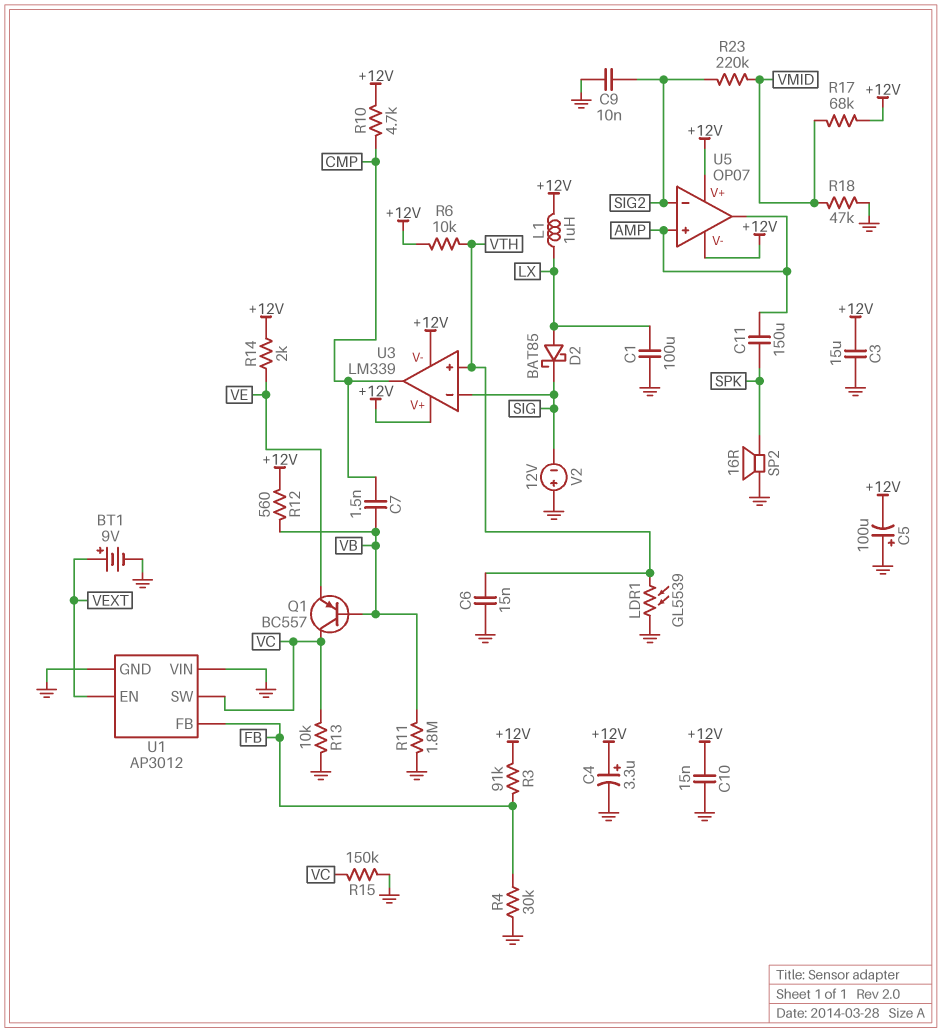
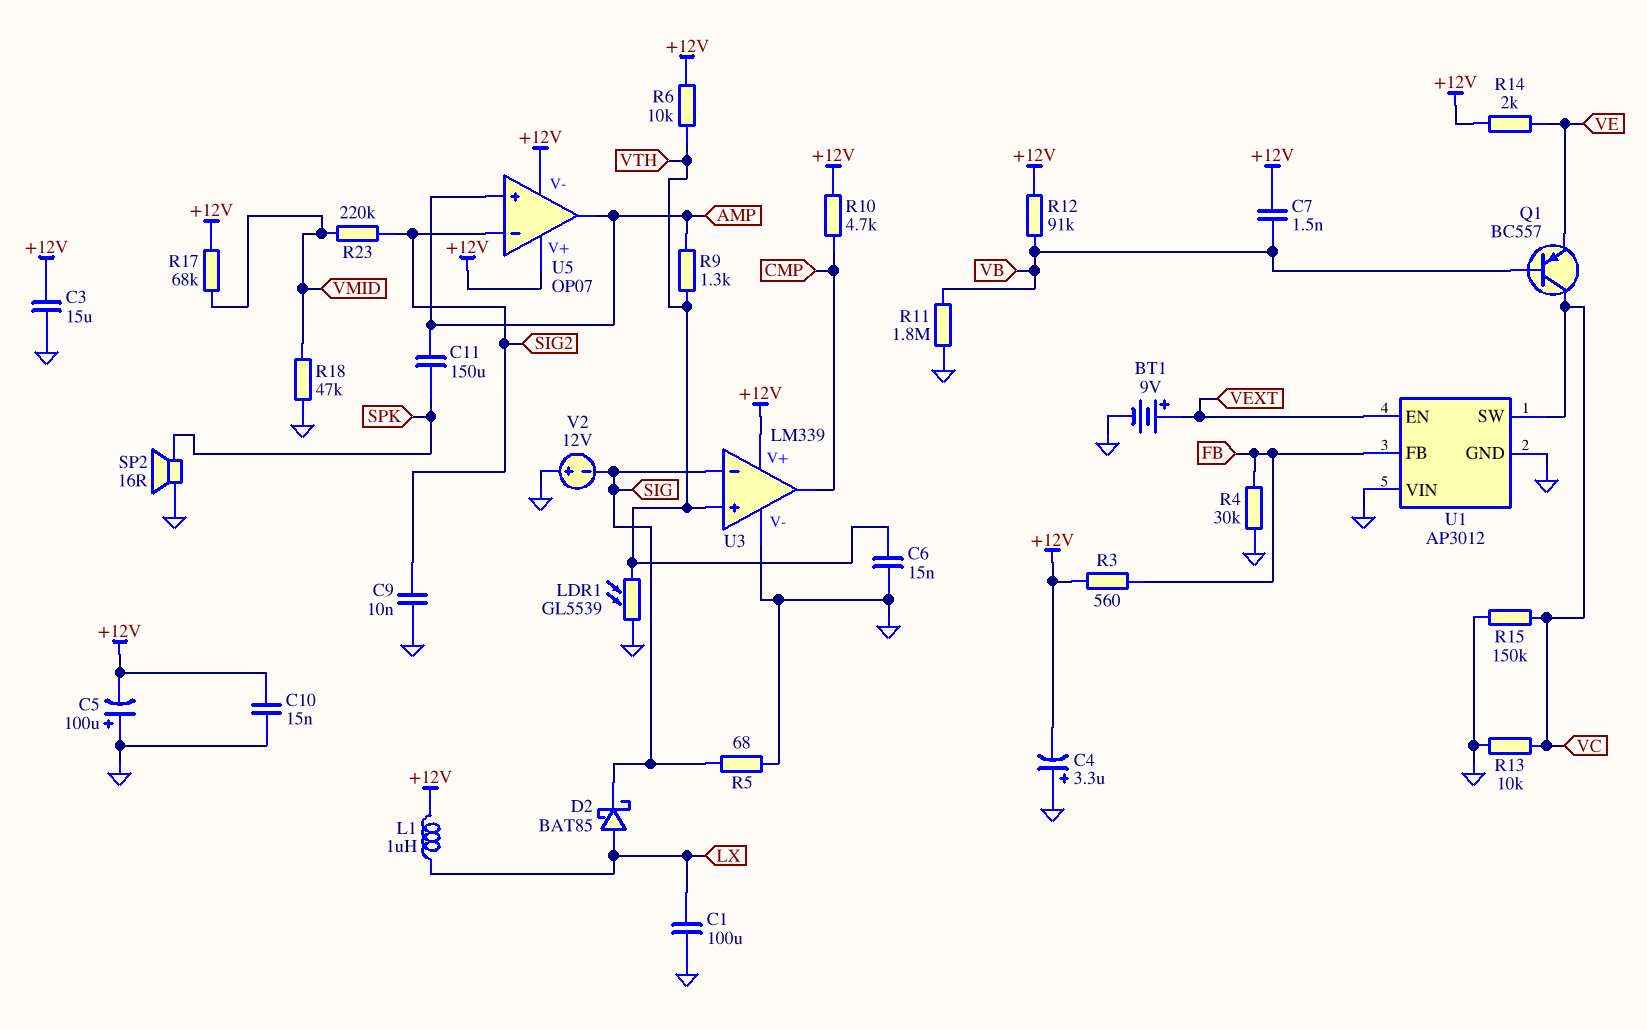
C4: 3.3uF (plus +12V, minus GND) -> 3.3uF (plus GND, minus +12V)
C7: 1.5nF (CMP, VB) -> 1.5nF (+12V, VB)
R3: 91k (+12V, FB) -> 560 (+12V, FB)
R5: none -> 68 (GND, SIG)
R9: none -> 1.3k (AMP, VTH)
R12: 560 (+12V, VB) -> 91k (+12V, VB)
U3 pin V-: +12V -> GND

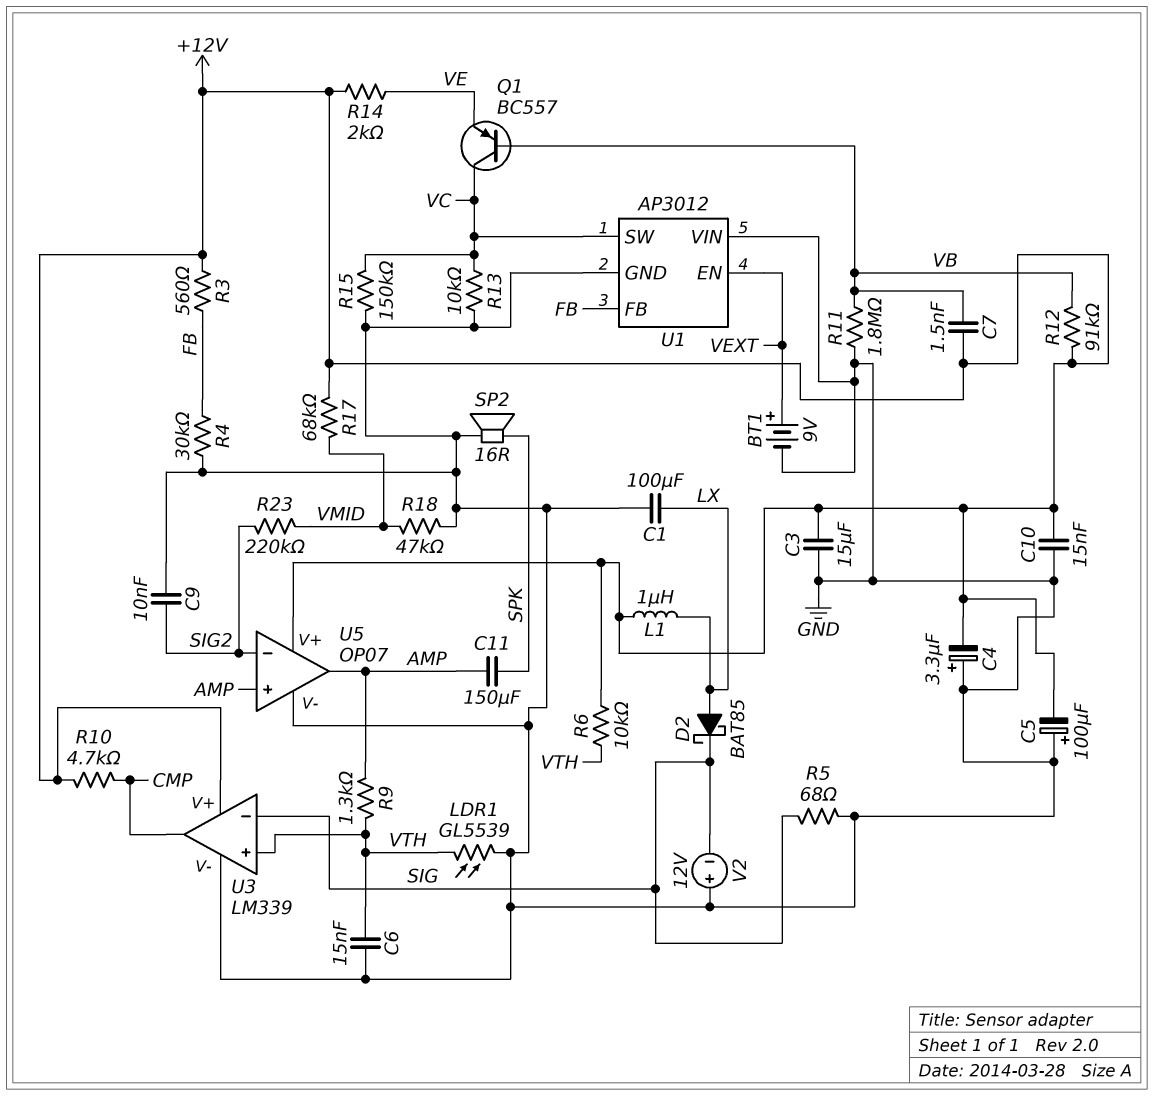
U5 pin V-: +12V -> GND

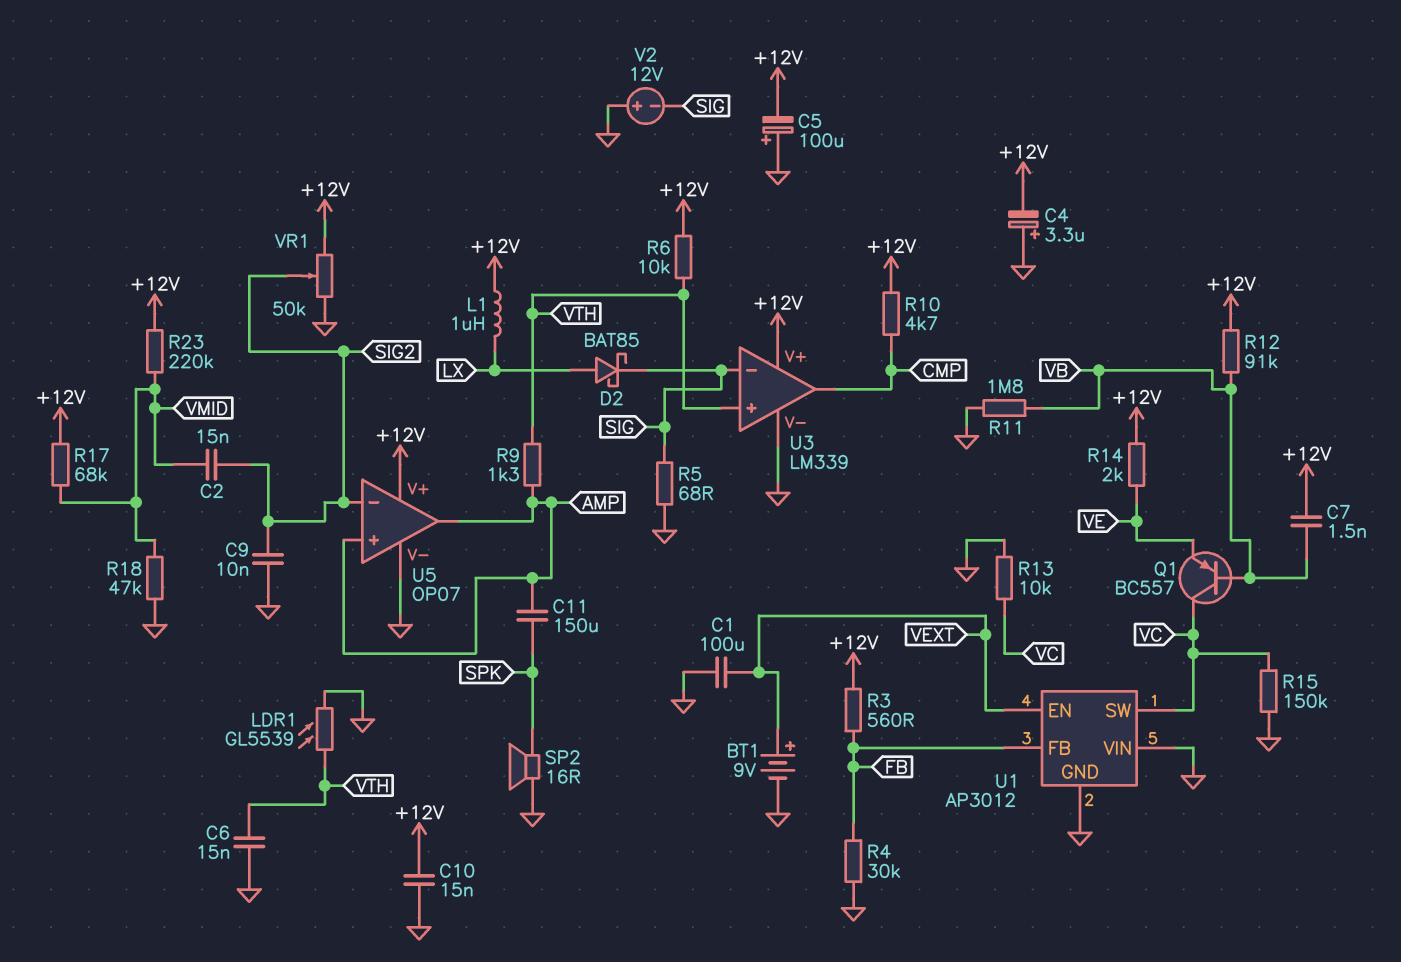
C1: 100uF (GND, LX) -> 100uF (GND, VEXT)
C2: none -> 15nF (SIG2, VMID)
C3: 15uF (+12V, GND) -> none
R23: 220k (SIG2, VMID) -> 220k (+12V, VMID)
VR1: none -> 50k (+12V, GND, wiper SIG2)

